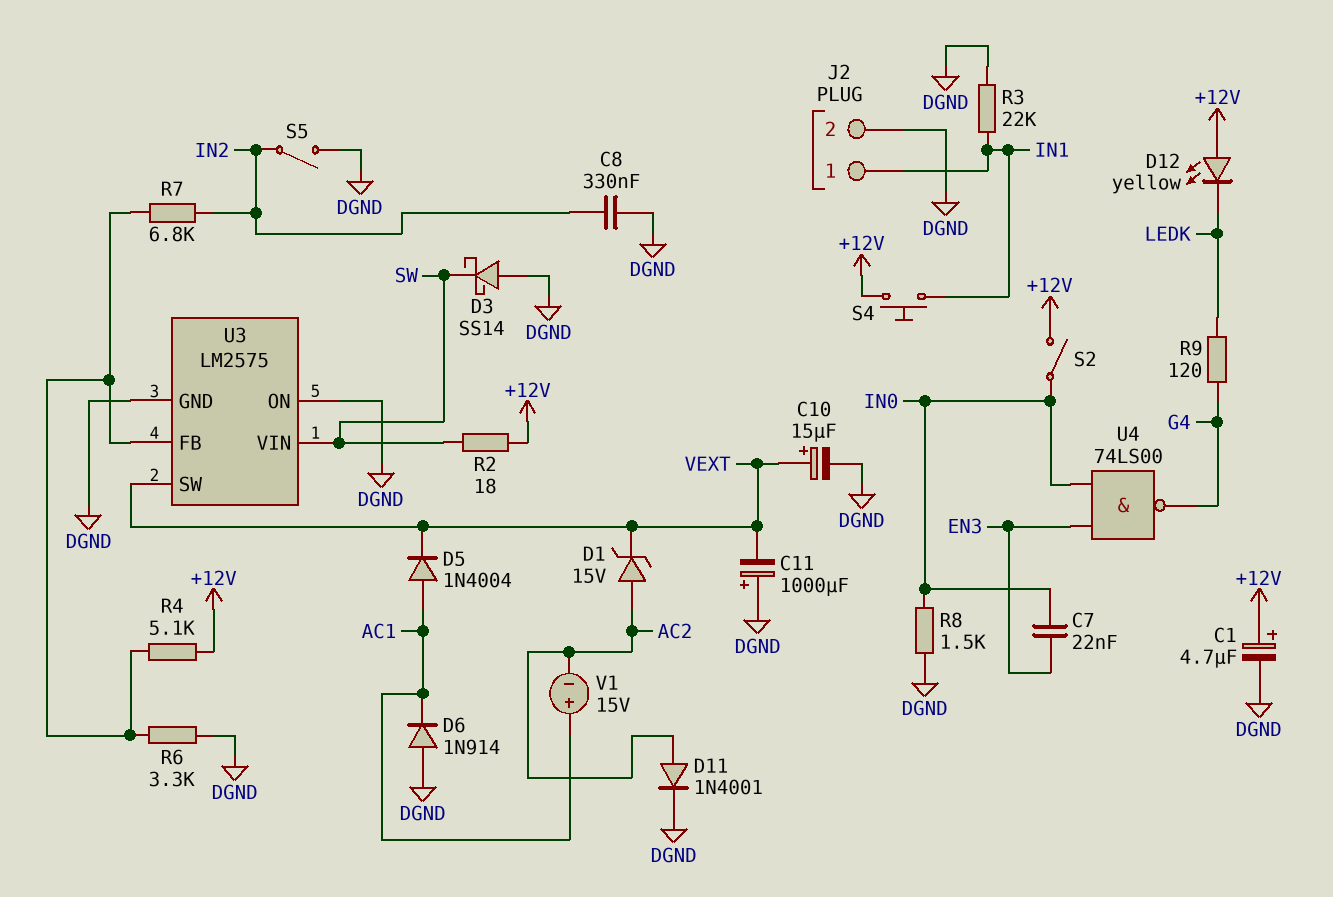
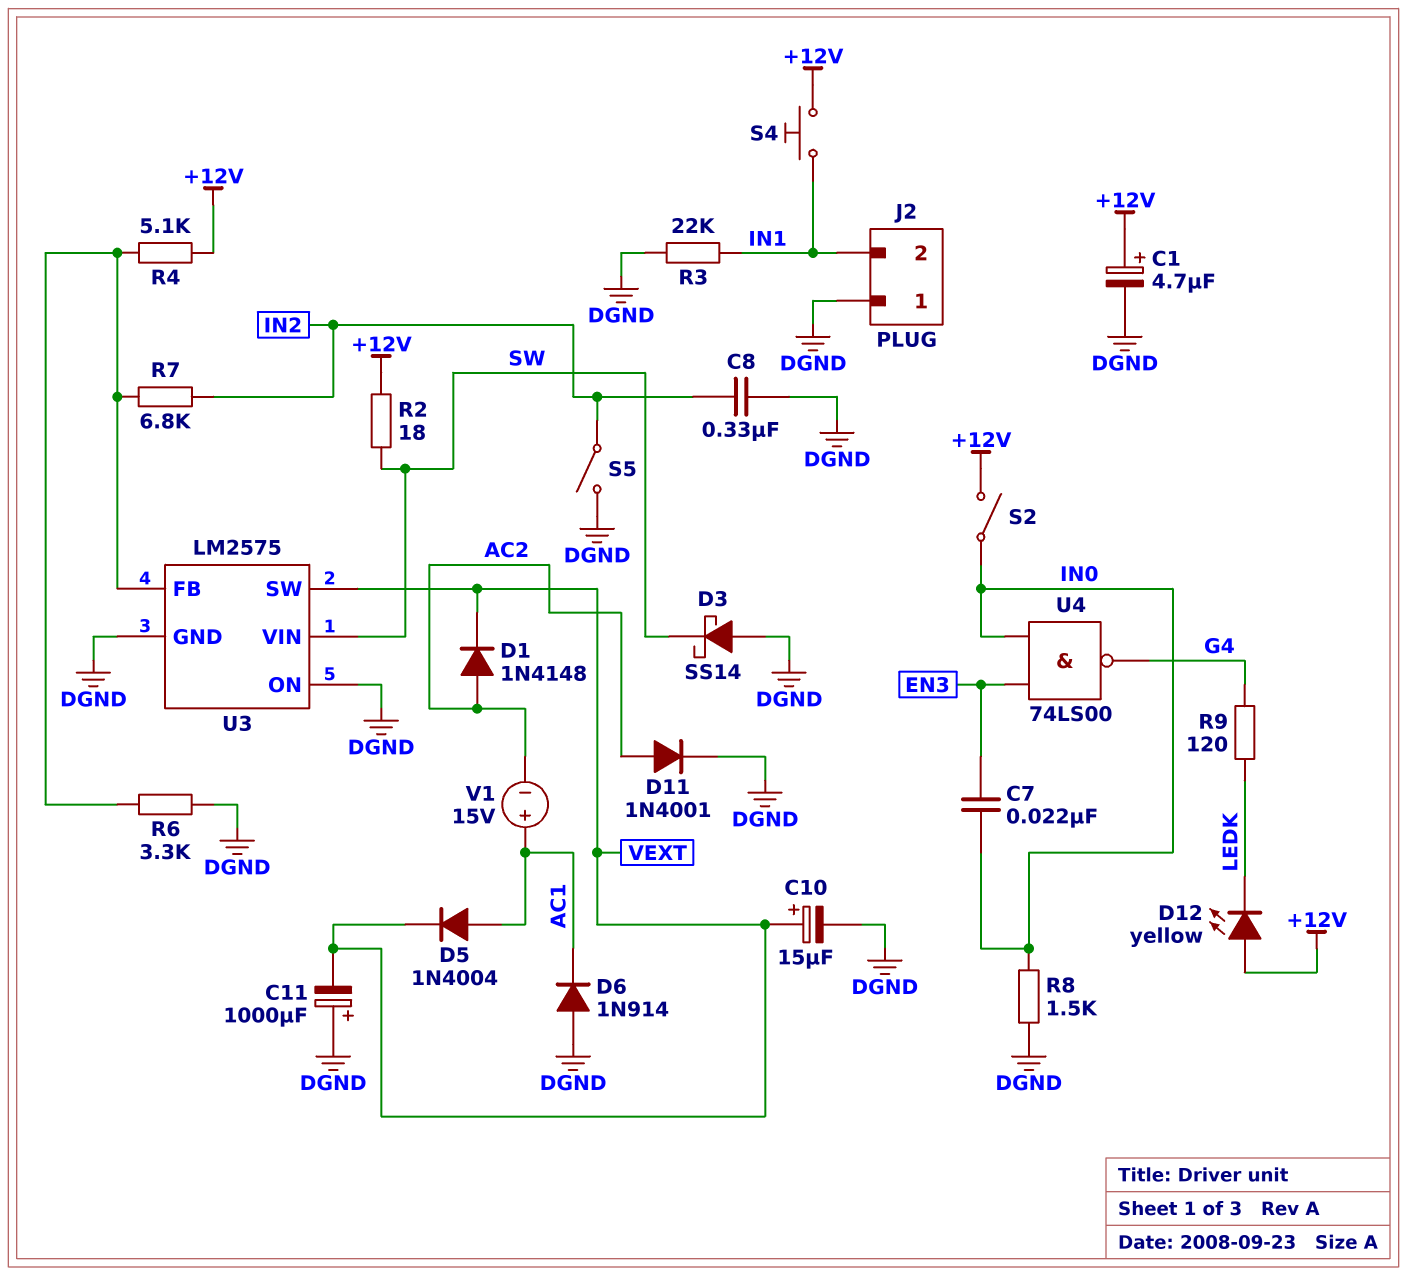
D1: zener 15V (A AC2, K VEXT) -> diode 1N4148 (A AC2, K VEXT)
J2 pin 1: IN1 -> DGND
J2 pin 2: DGND -> IN1

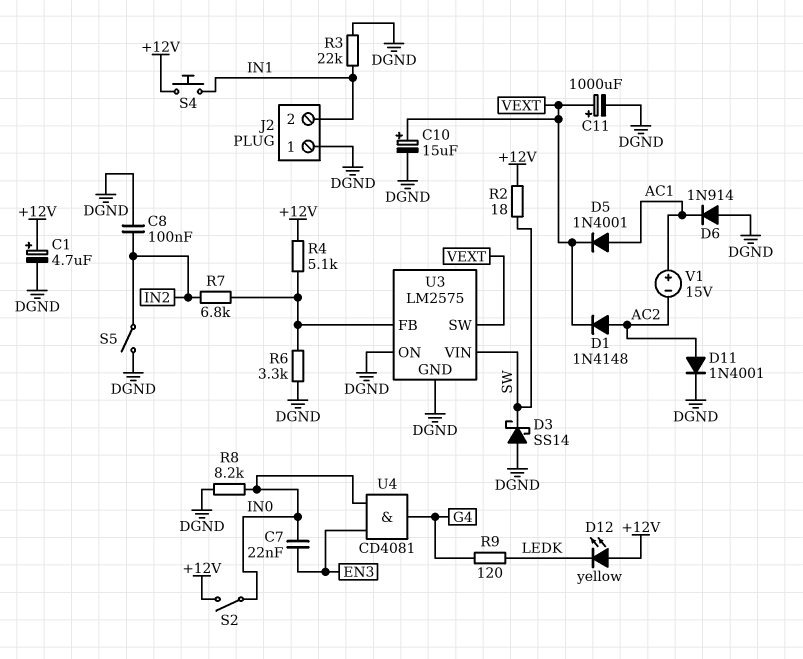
C8: 330nF (DGND, IN2) -> 100nF (DGND, IN2)
C11: 1000uF (plus DGND, minus VEXT) -> 1000uF (plus VEXT, minus DGND)
D5: diode 1N4004 (A AC1, K VEXT) -> diode 1N4001 (A AC1, K VEXT)
R8: 1.5k (DGND, IN0) -> 8.2k (DGND, IN0)
U4: NAND 74LS00 (in EN3, in IN0, out G4) -> AND CD4081 (in EN3, in IN0, out G4)

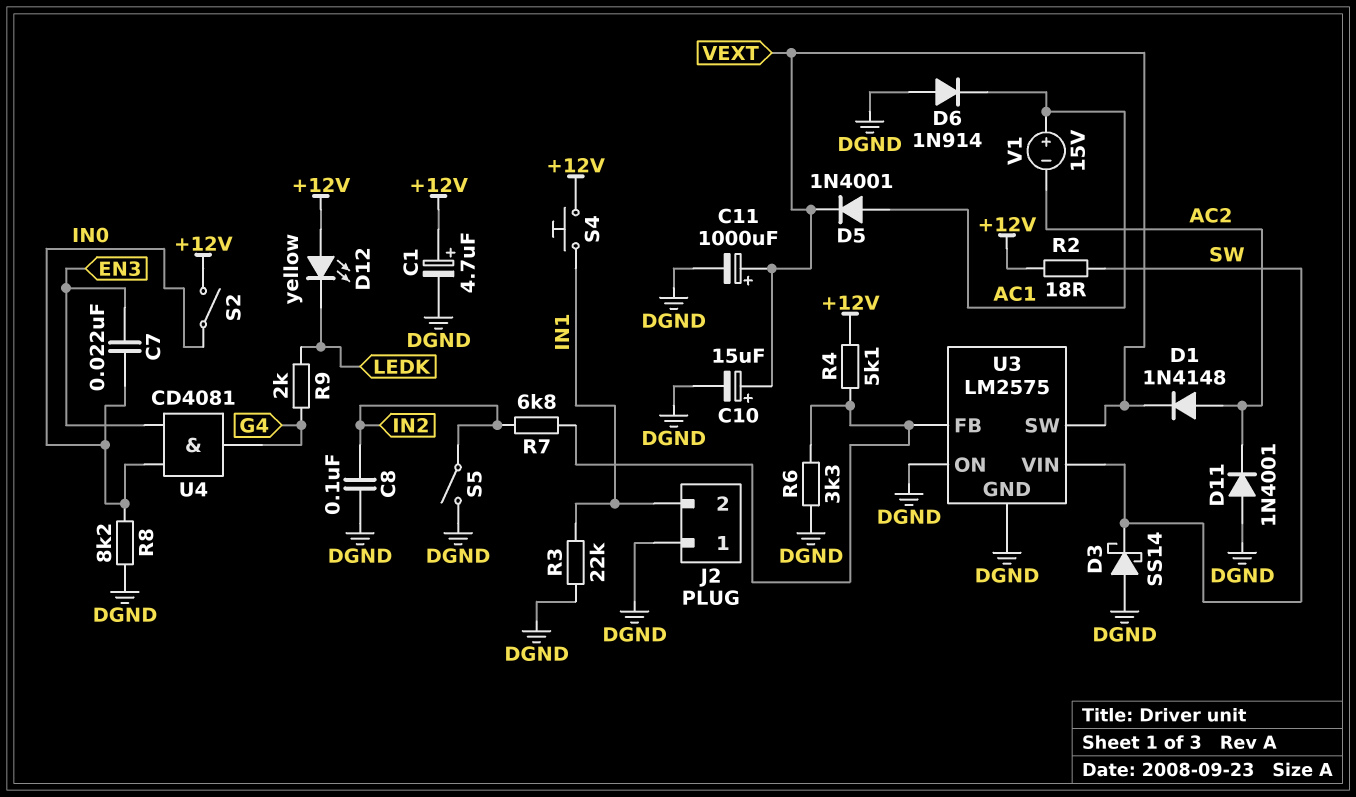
D11: diode 1N4001 (A AC2, K DGND) -> diode 1N4001 (A DGND, K AC2)
R9: 120 (G4, LEDK) -> 2k (G4, LEDK)

